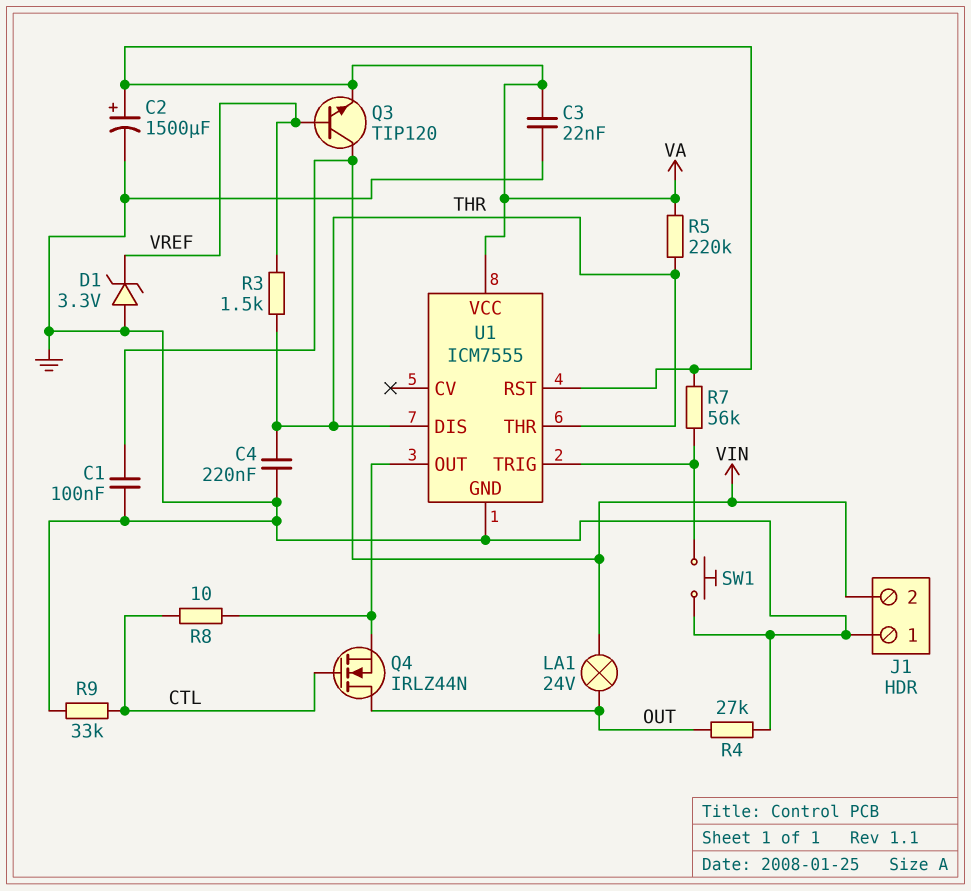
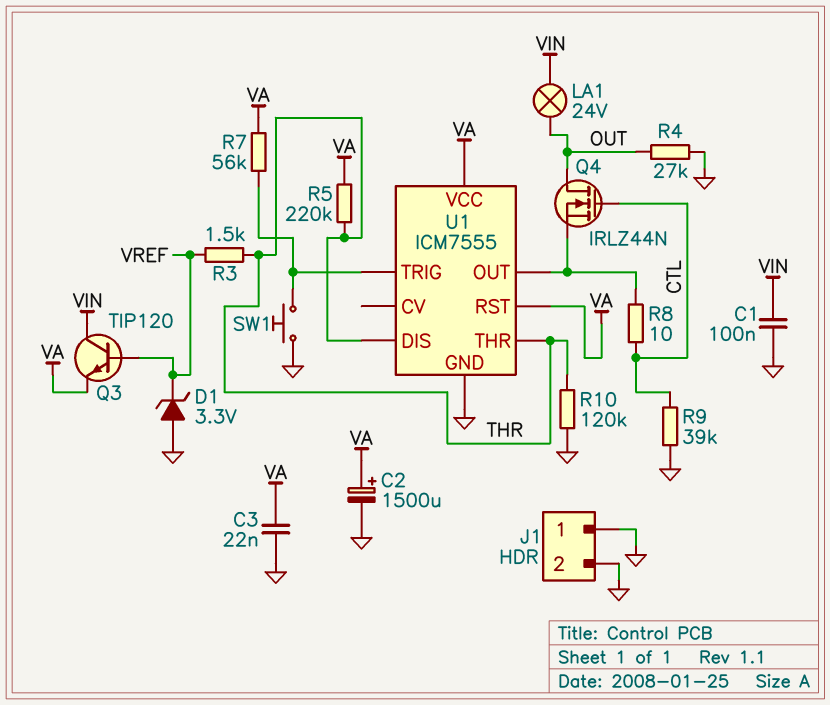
C4: 220nF (GND, THR) -> none
J1 pin 2: VIN -> GND
R9: 33k (CTL, GND) -> 39k (CTL, GND)
R10: none -> 120k (GND, THR)

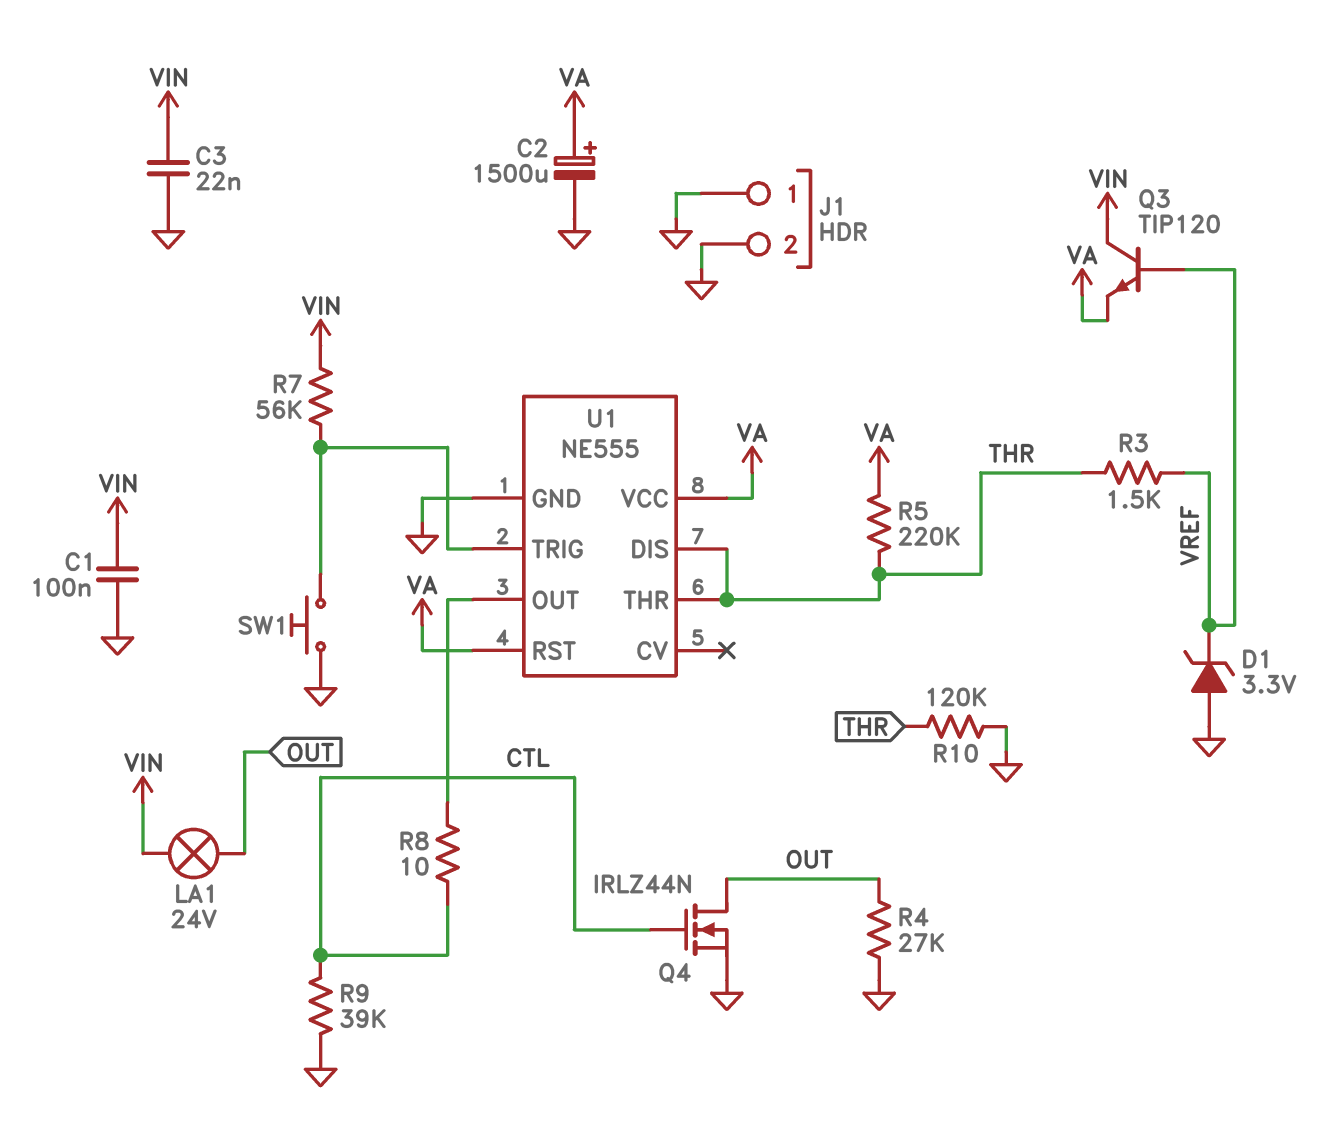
C3: 22nF (GND, VA) -> 22nF (GND, VIN)
Q4: NMOS IRLZ44N (G CTL, D OUT, S U1/OUT) -> NMOS IRLZ44N (G CTL, D OUT, S GND)
R7: 56k (U1/TRIG, VA) -> 56k (U1/TRIG, VIN)
U1: ICM7555 -> NE555

